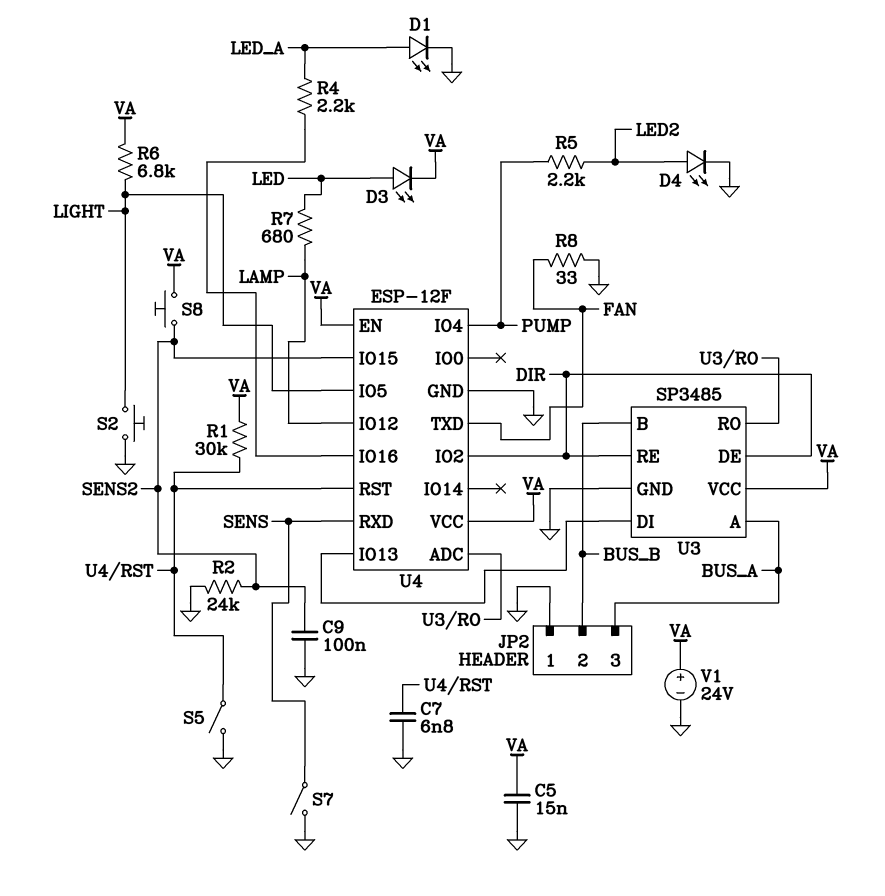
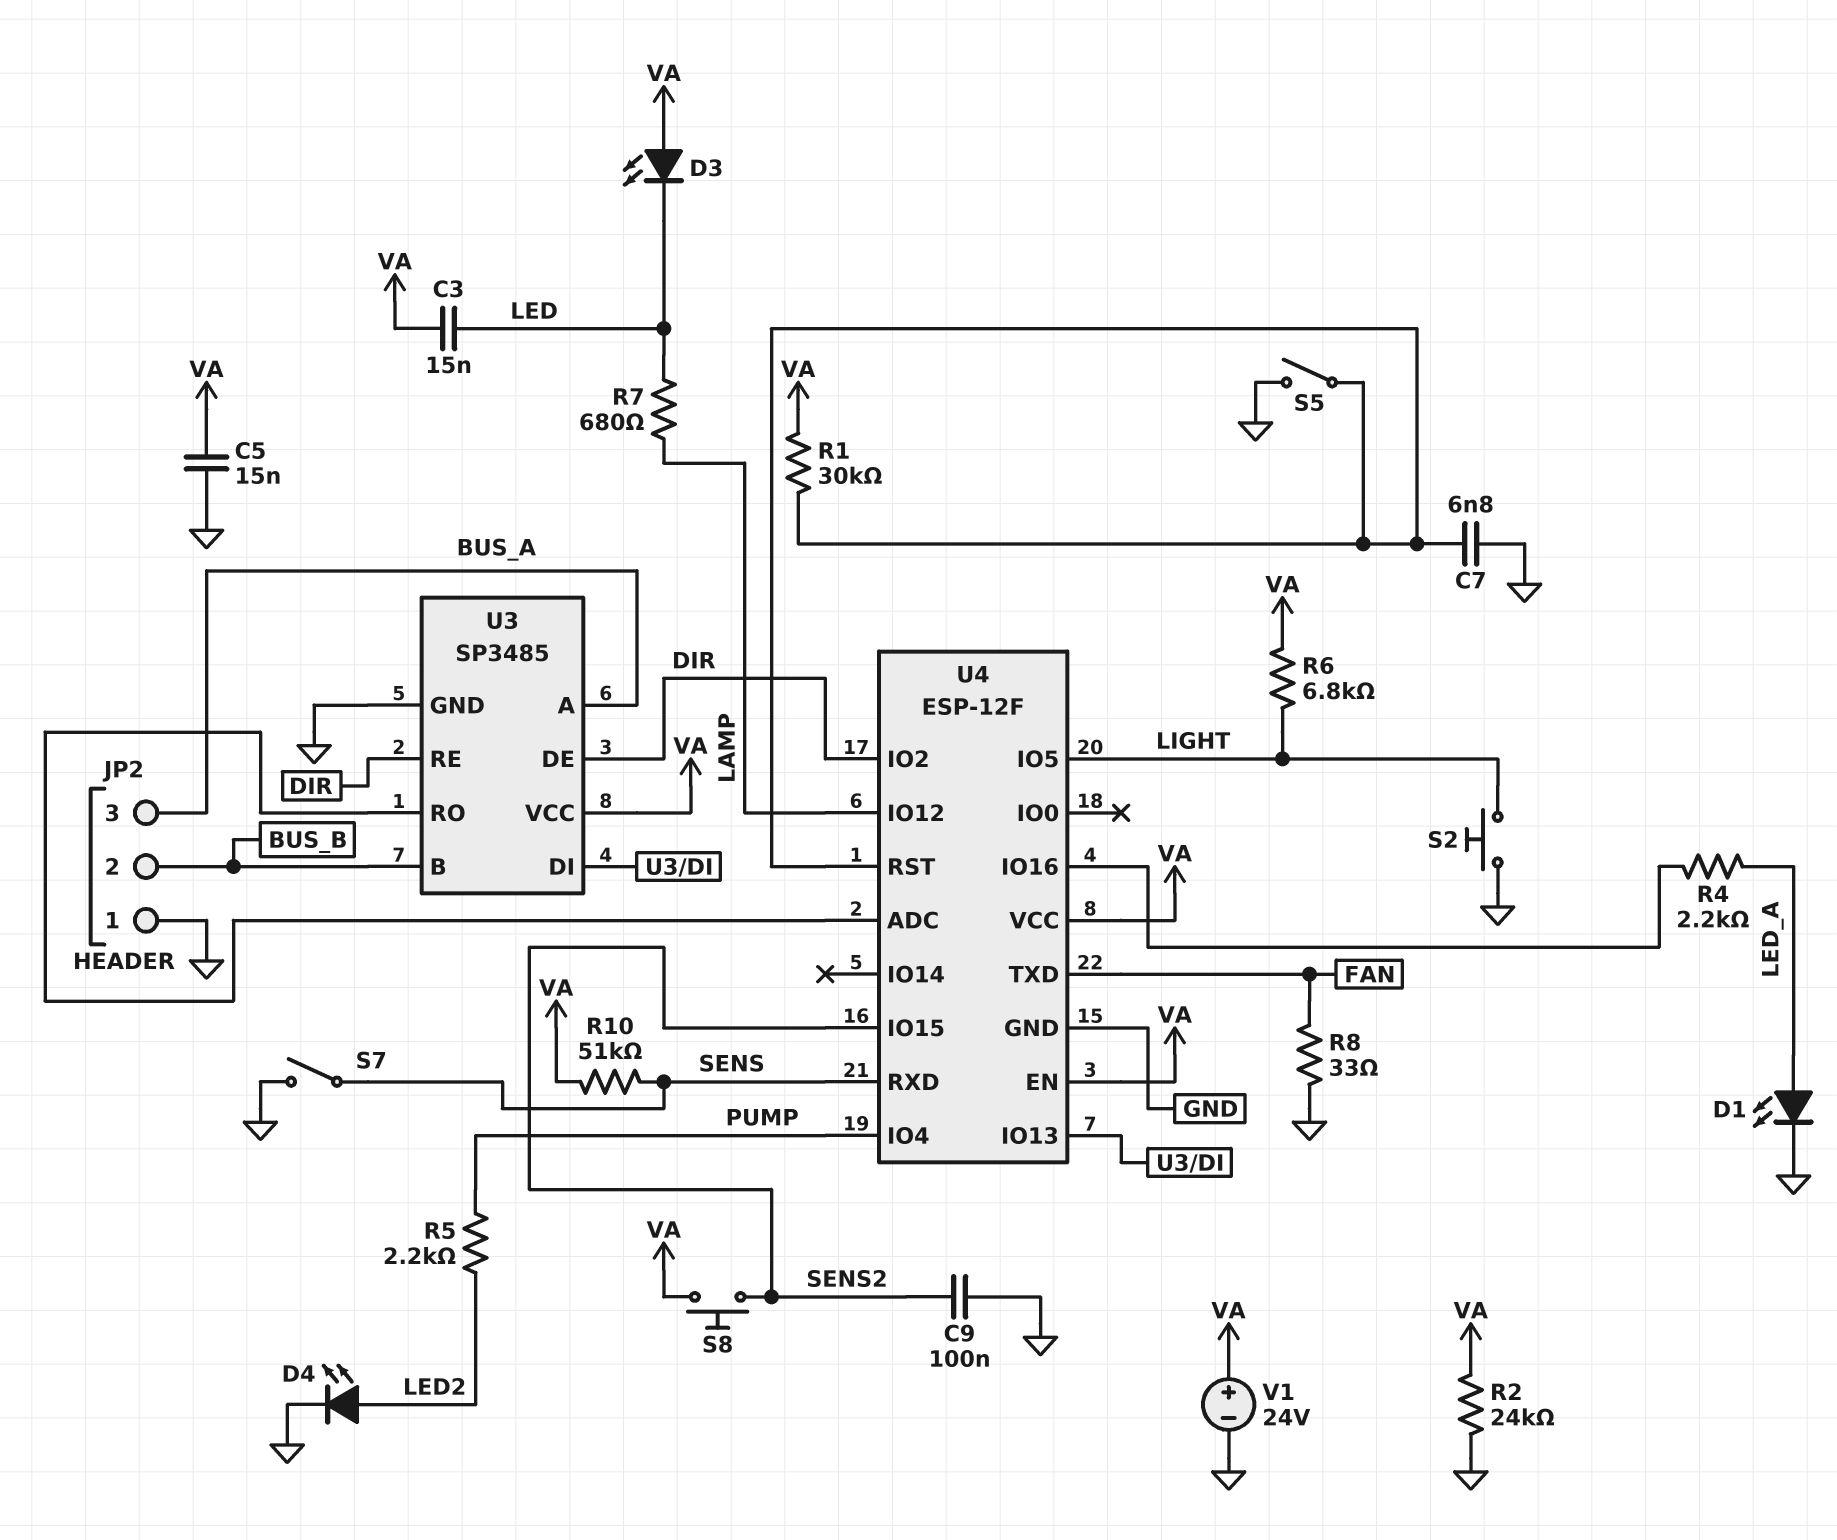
C3: none -> 15nF (LED, VA)
D3: LED (A LED, K VA) -> LED (A VA, K LED)
R2: 24k (GND, SENS2) -> 24k (GND, VA)
R10: none -> 51k (SENS, VA)

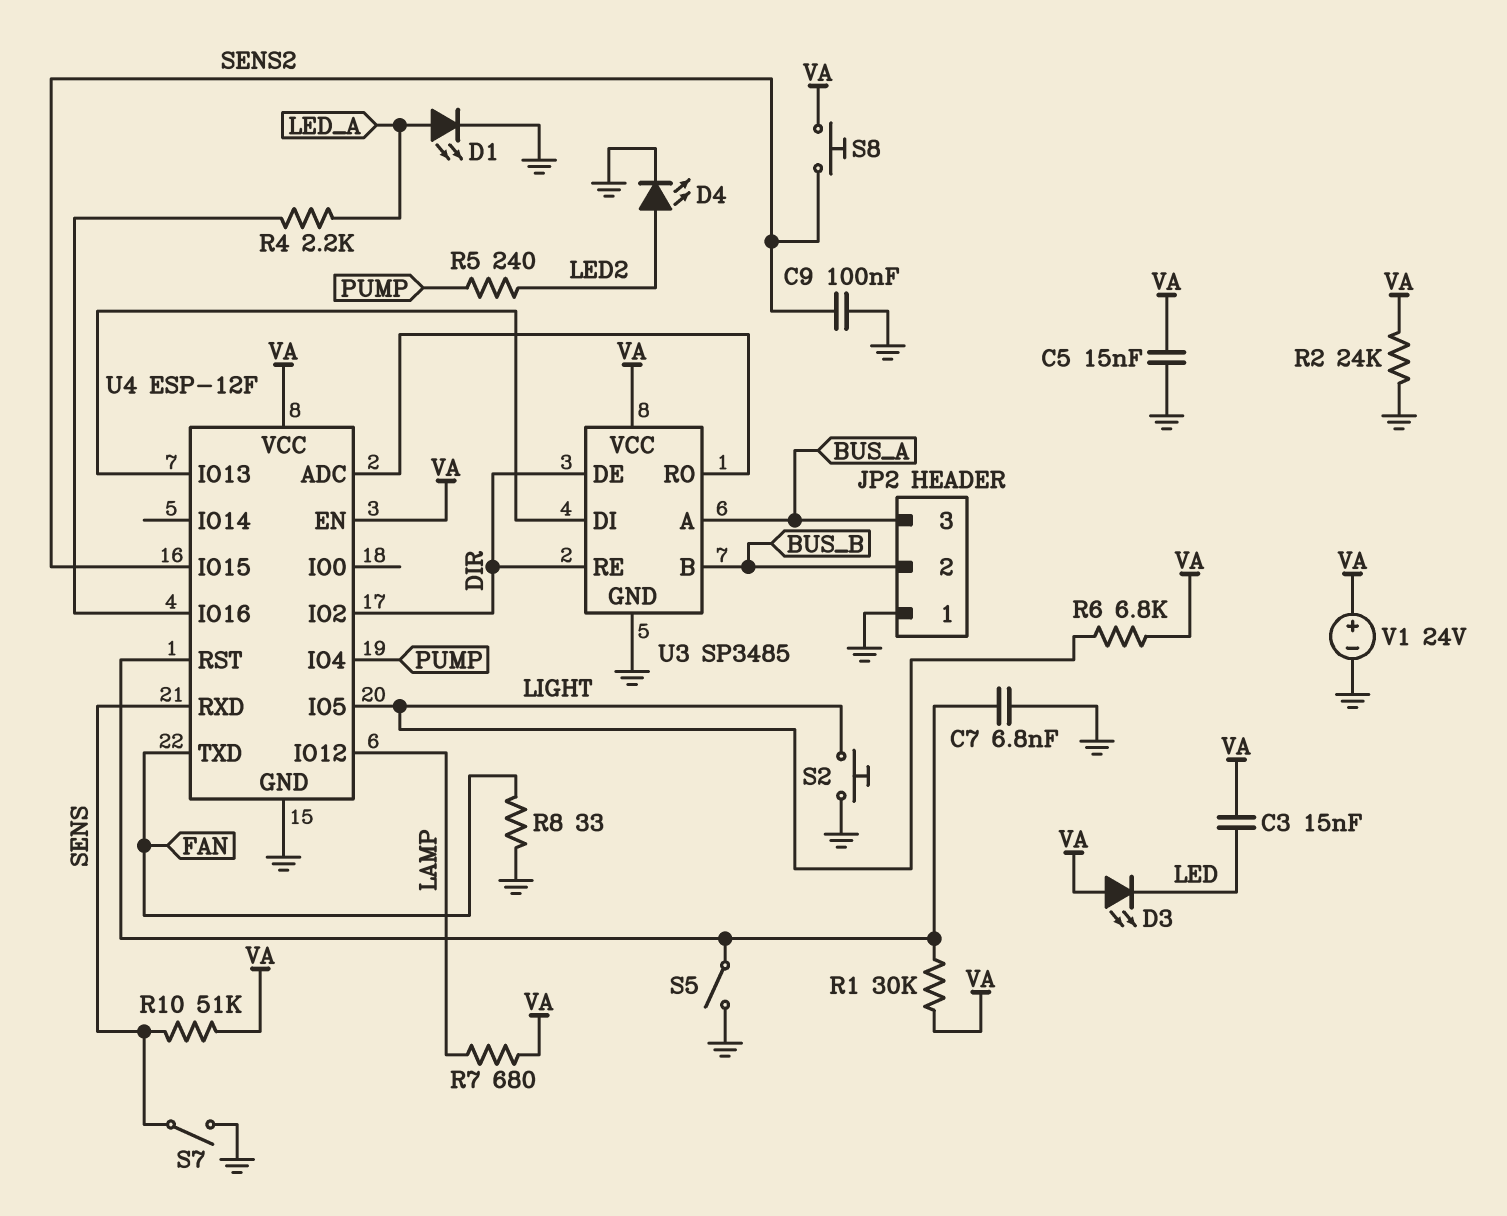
R5: 2.2k (LED2, PUMP) -> 240 (LED2, PUMP)
R7: 680 (LAMP, LED) -> 680 (LAMP, VA)

